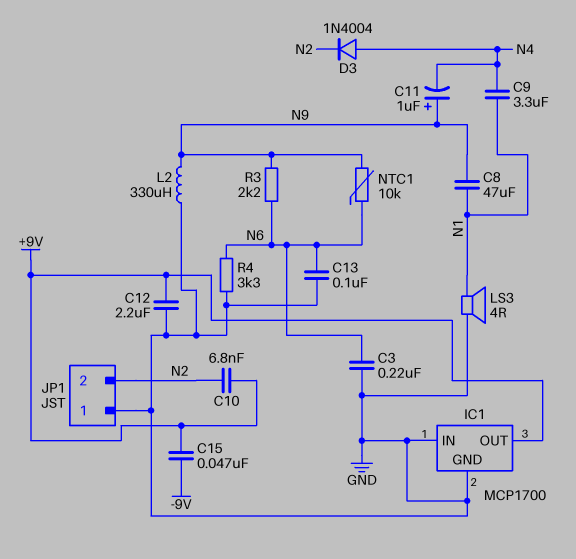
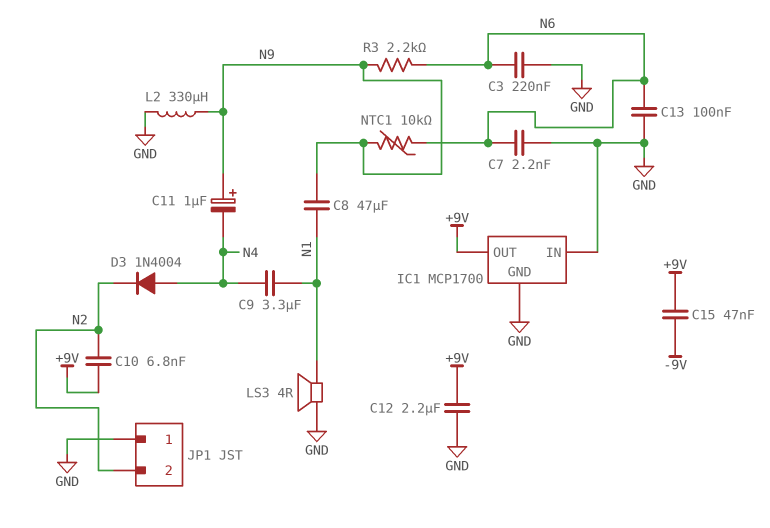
C7: none -> 2.2nF (GND, N6)
R4: 3.3k (GND, N6) -> none

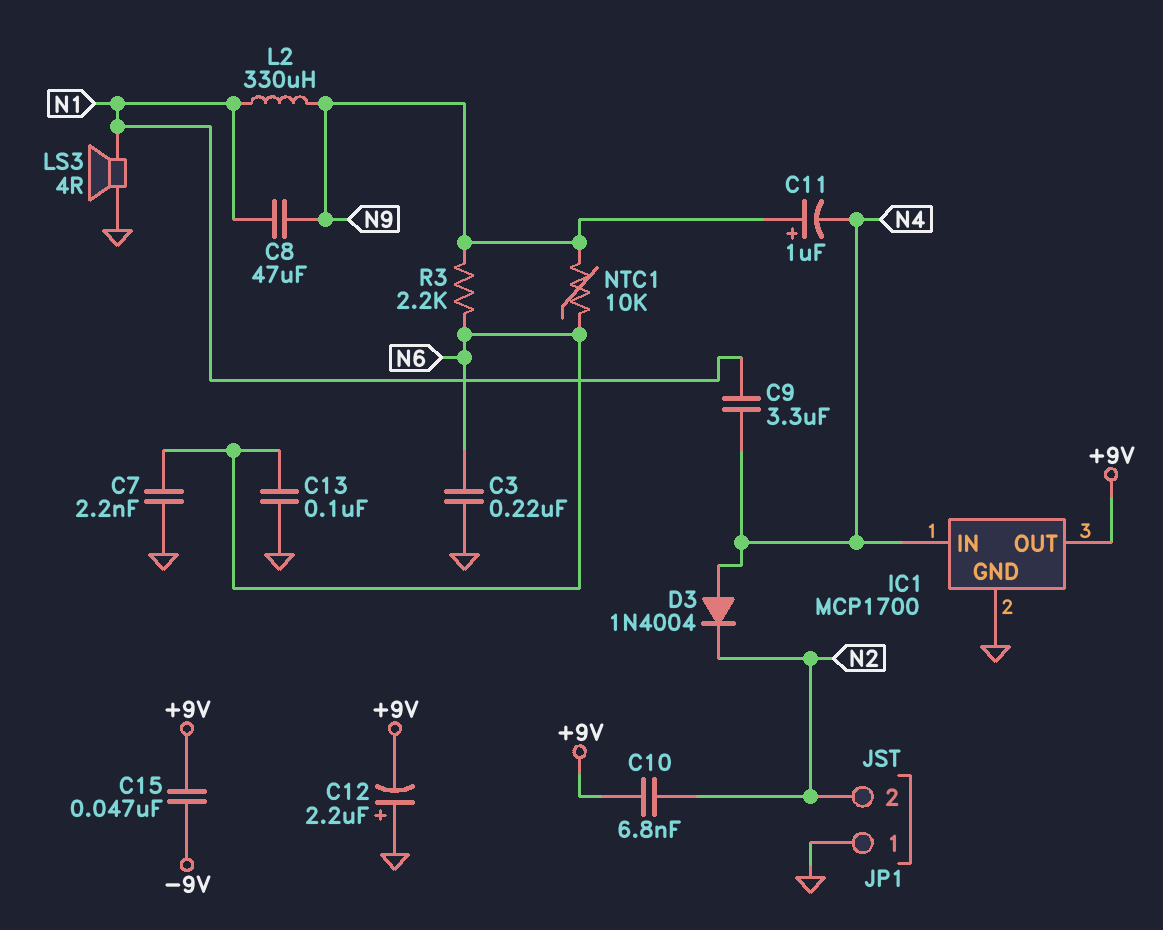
C12: 2.2uF (+9V, GND) -> 2.2uF (plus GND, minus +9V)
IC1 pin IN: GND -> N4
L2: 330uH (GND, N9) -> 330uH (N1, N9)

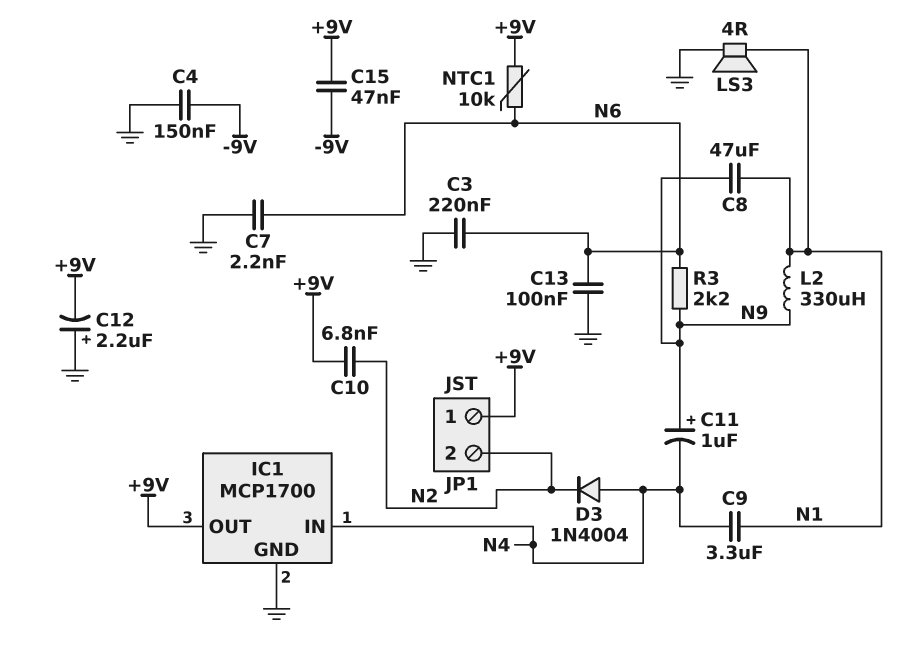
C4: none -> 150nF (-9V, GND)
JP1 pin 1: GND -> +9V
NTC1: 10k (N6, N9) -> 10k (+9V, N6)

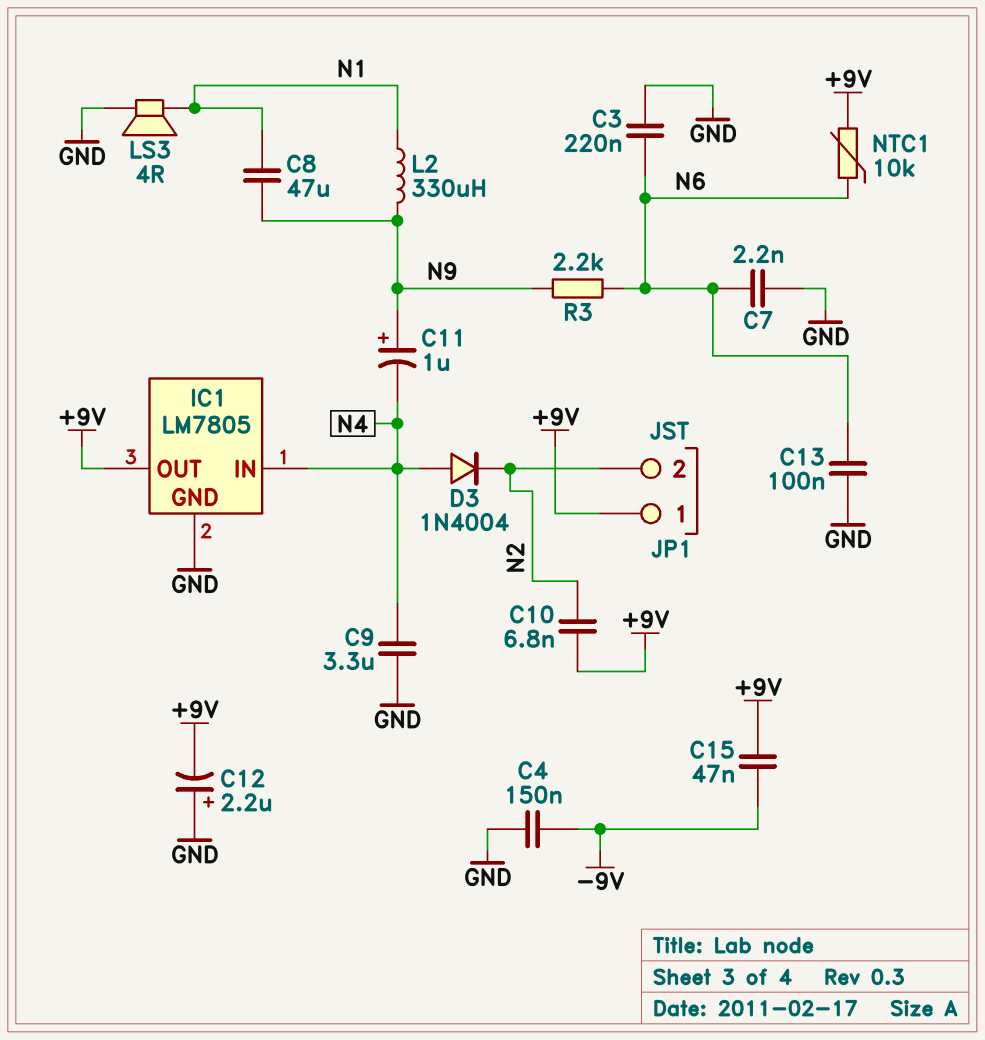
C9: 3.3uF (N1, N4) -> 3.3uF (GND, N4)
IC1: MCP1700 -> LM7805

